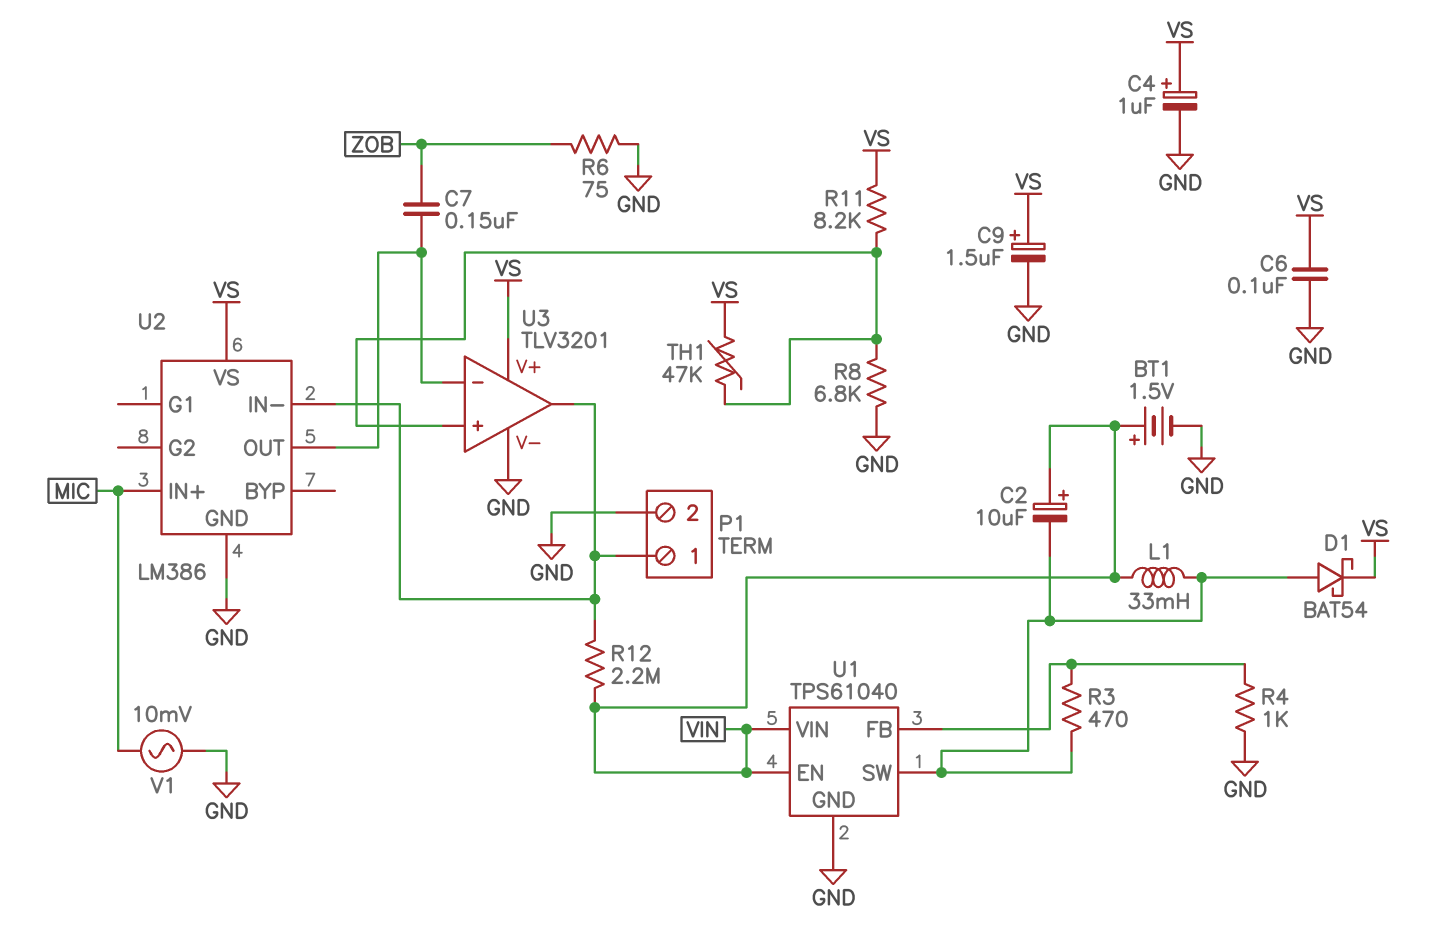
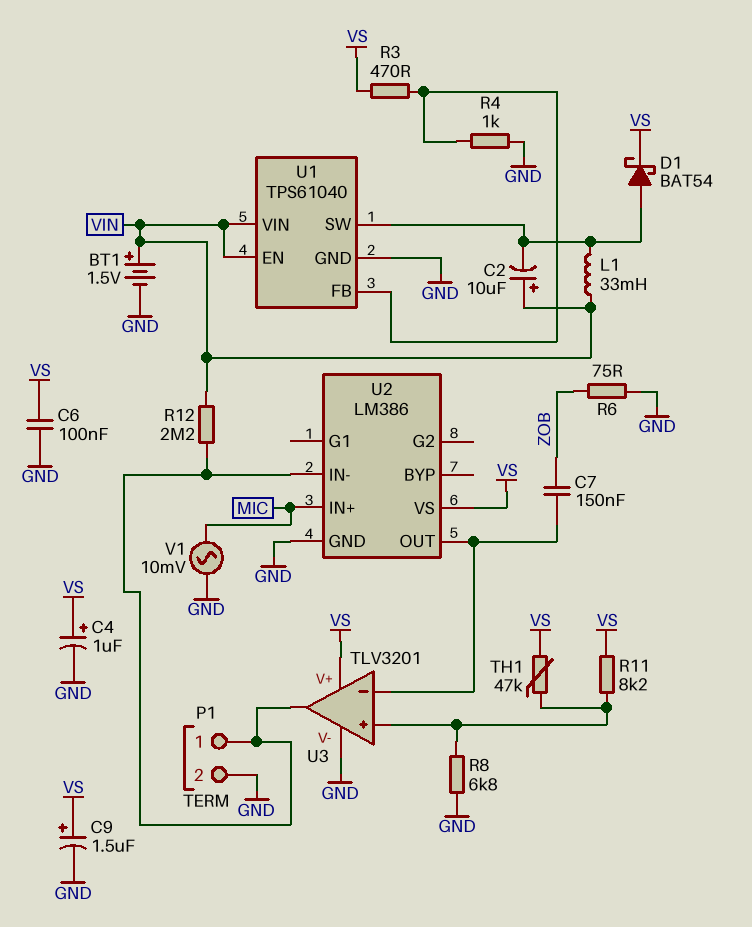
R3: 470 (U1/FB, U1/SW) -> 470 (U1/FB, VS)

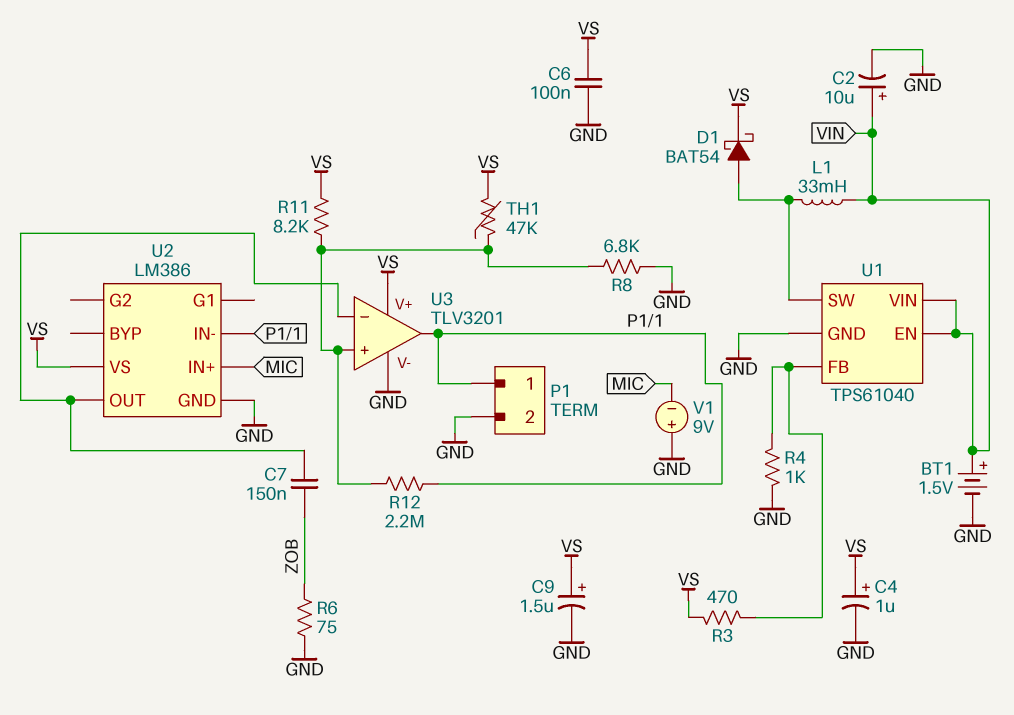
C2: 10uF (plus VIN, minus U1/SW) -> 10uF (plus VIN, minus GND)
R12: 2.2M (P1/1, VIN) -> 2.2M (P1/1, U3/in+)
V1: AC 10mV (GND, MIC) -> 9V (plus GND, minus MIC)

